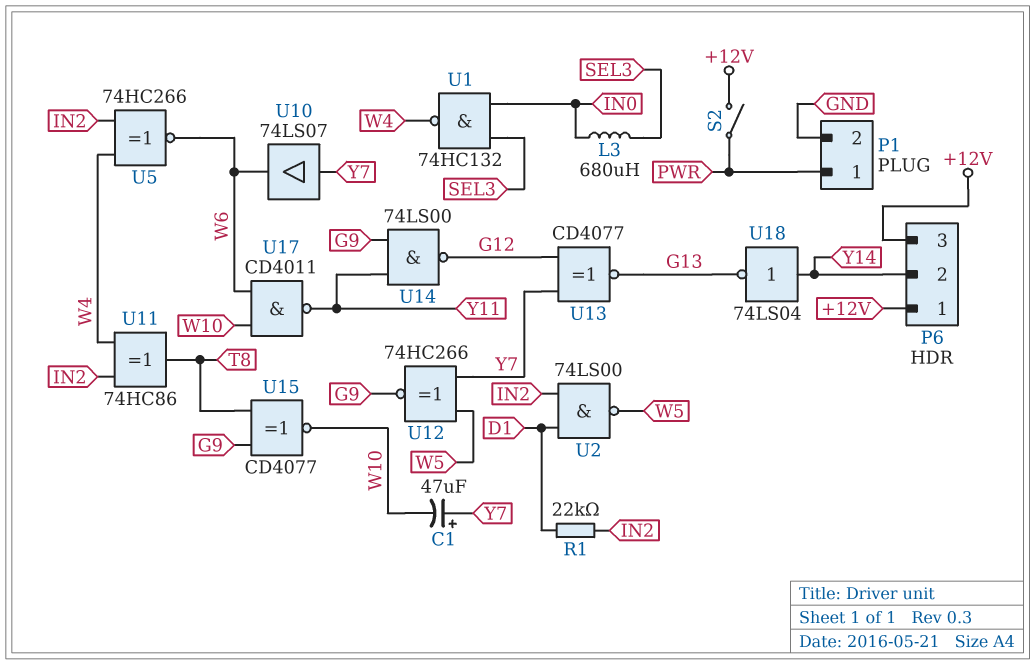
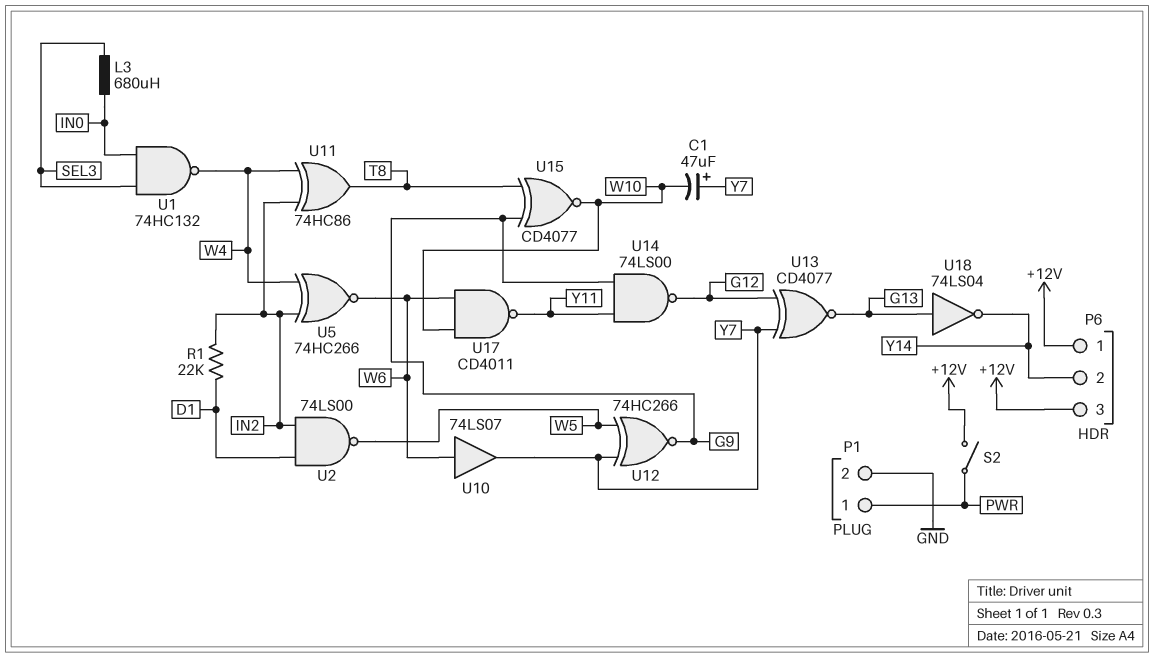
U10: buffer 74LS07 (in Y7, out W6) -> buffer 74LS07 (in W6, out Y7)
U18: NOT 74LS04 (in Y14, out G13) -> NOT 74LS04 (in G13, out Y14)

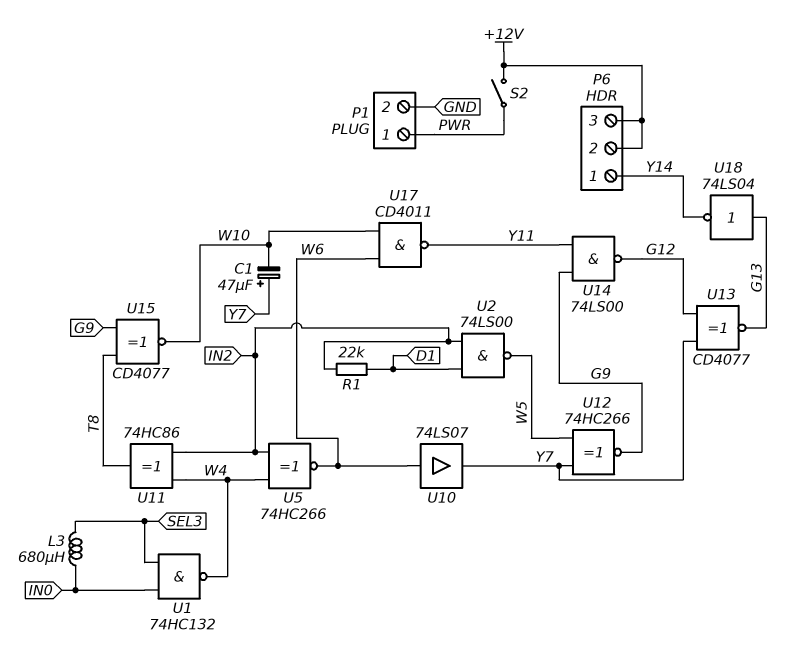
P6 pin 1: +12V -> Y14
P6 pin 2: Y14 -> +12V

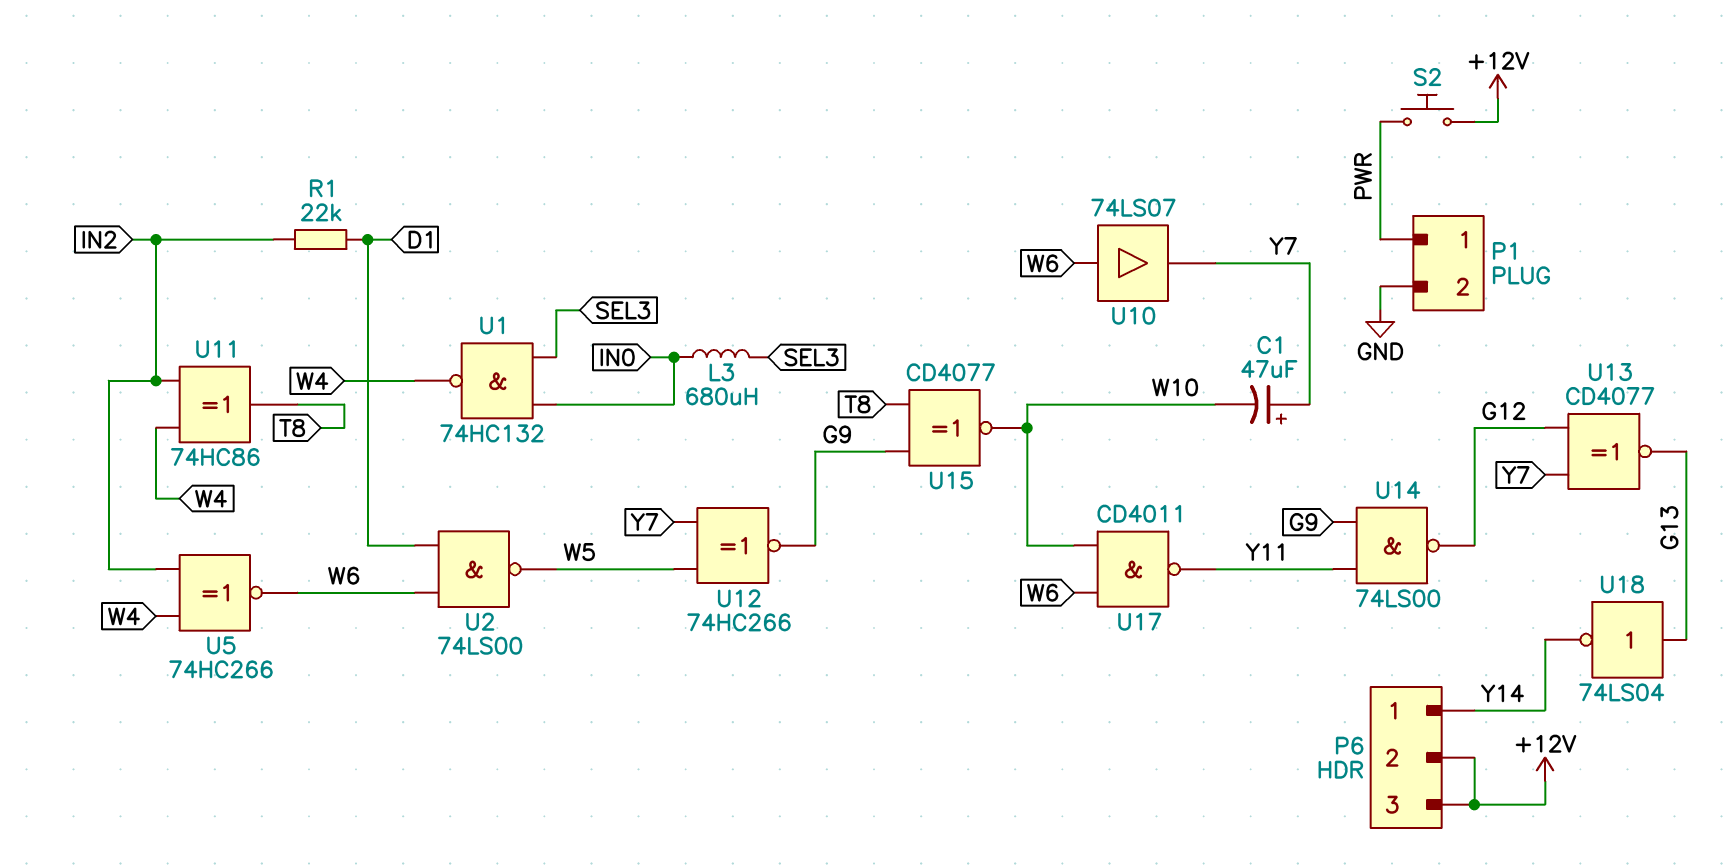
S2: switch (+12V, PWR) -> button (+12V, PWR)
U2: NAND 74LS00 (in D1, in IN2, out W5) -> NAND 74LS00 (in D1, in W6, out W5)

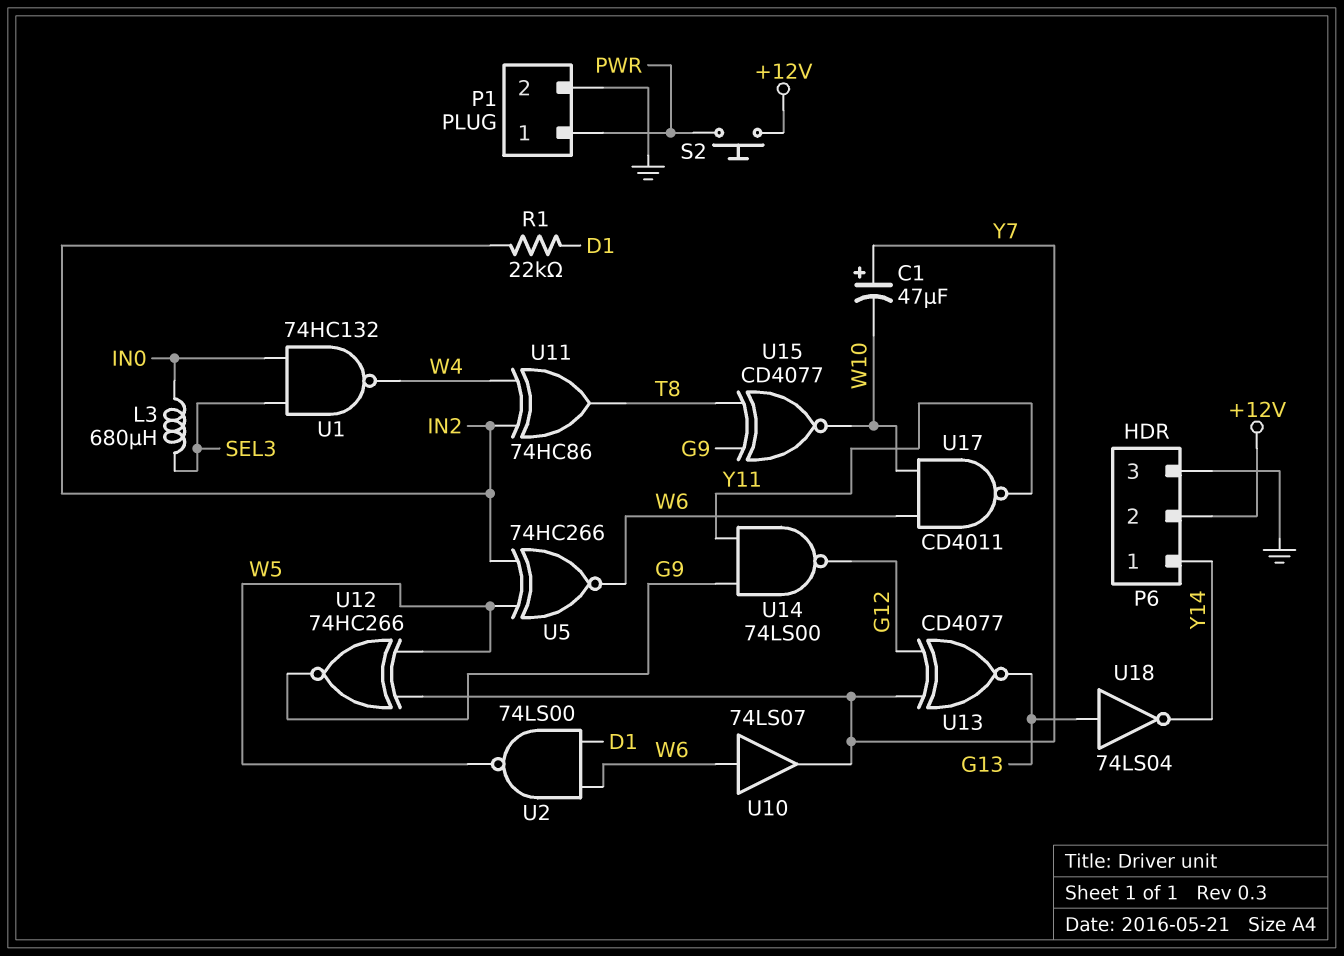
P6 pin 3: +12V -> GND
U5: XNOR 74HC266 (in IN2, in W4, out W6) -> XNOR 74HC266 (in IN2, in W5, out W6)

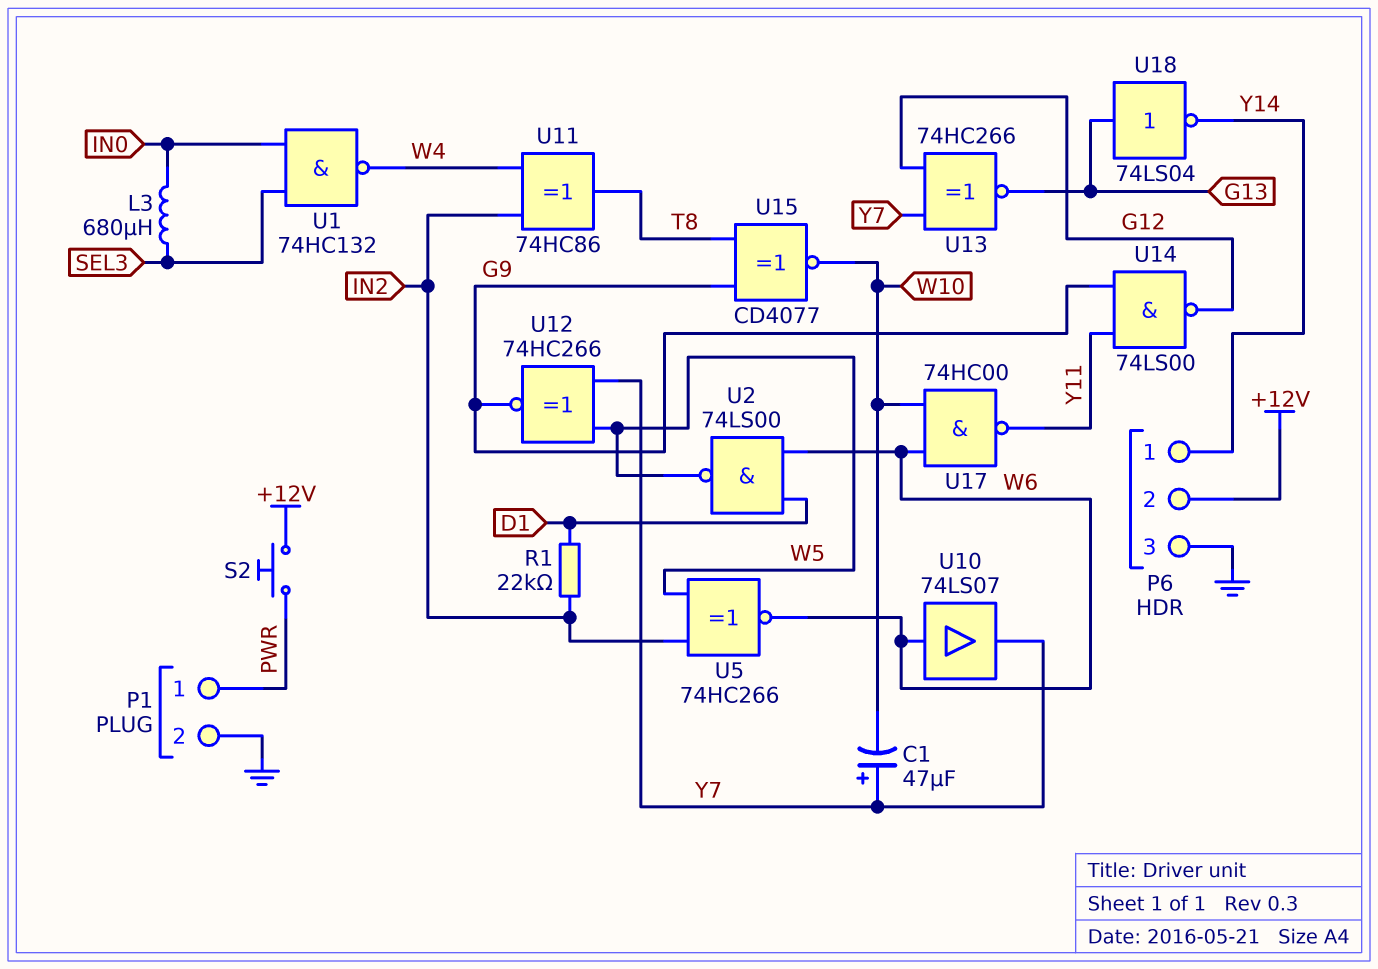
U13: XNOR CD4077 (in G12, in Y7, out G13) -> XNOR 74HC266 (in G12, in Y7, out G13)
U17: NAND CD4011 (in W6, in W10, out Y11) -> NAND 74HC00 (in W6, in W10, out Y11)

